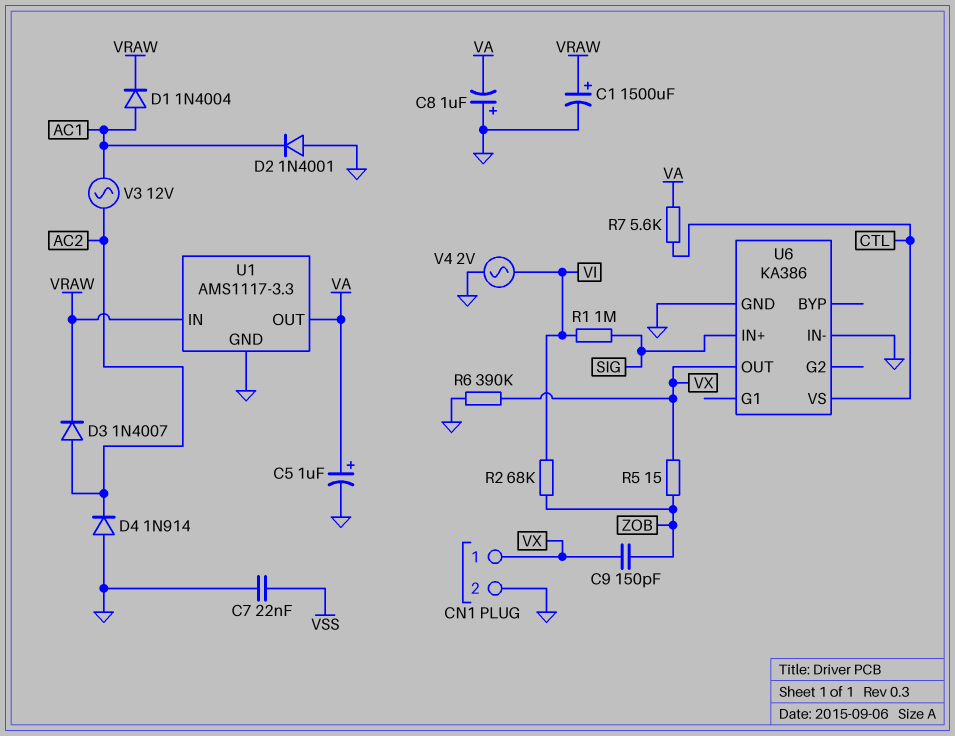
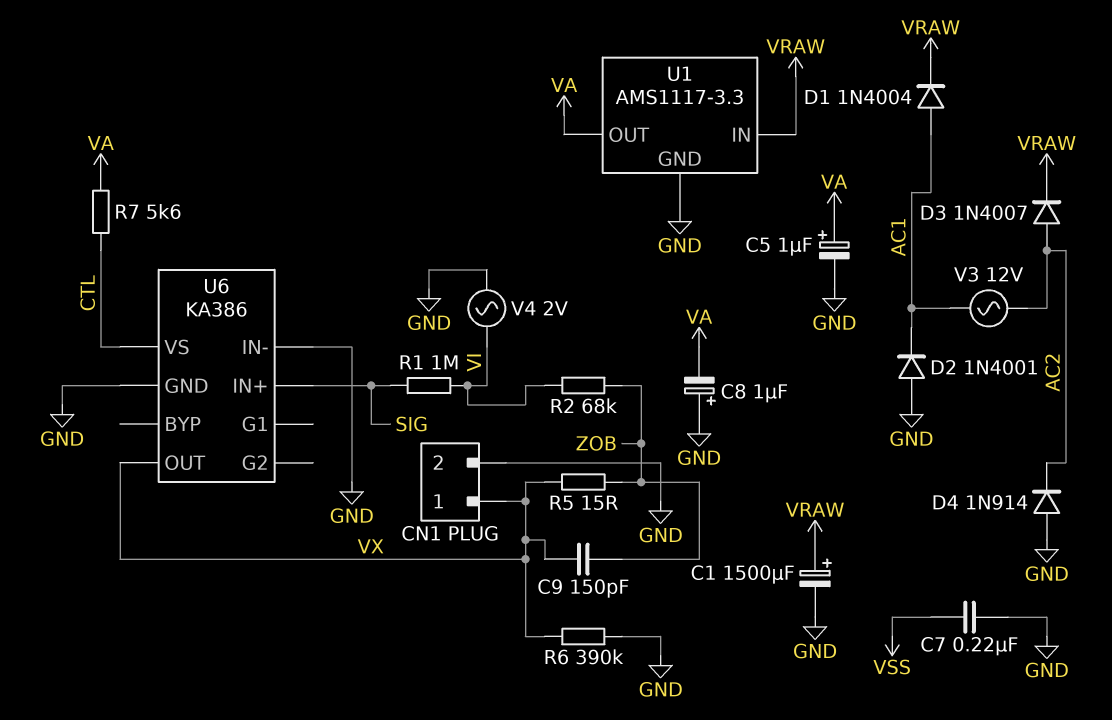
C7: 22nF (GND, VSS) -> 220nF (GND, VSS)

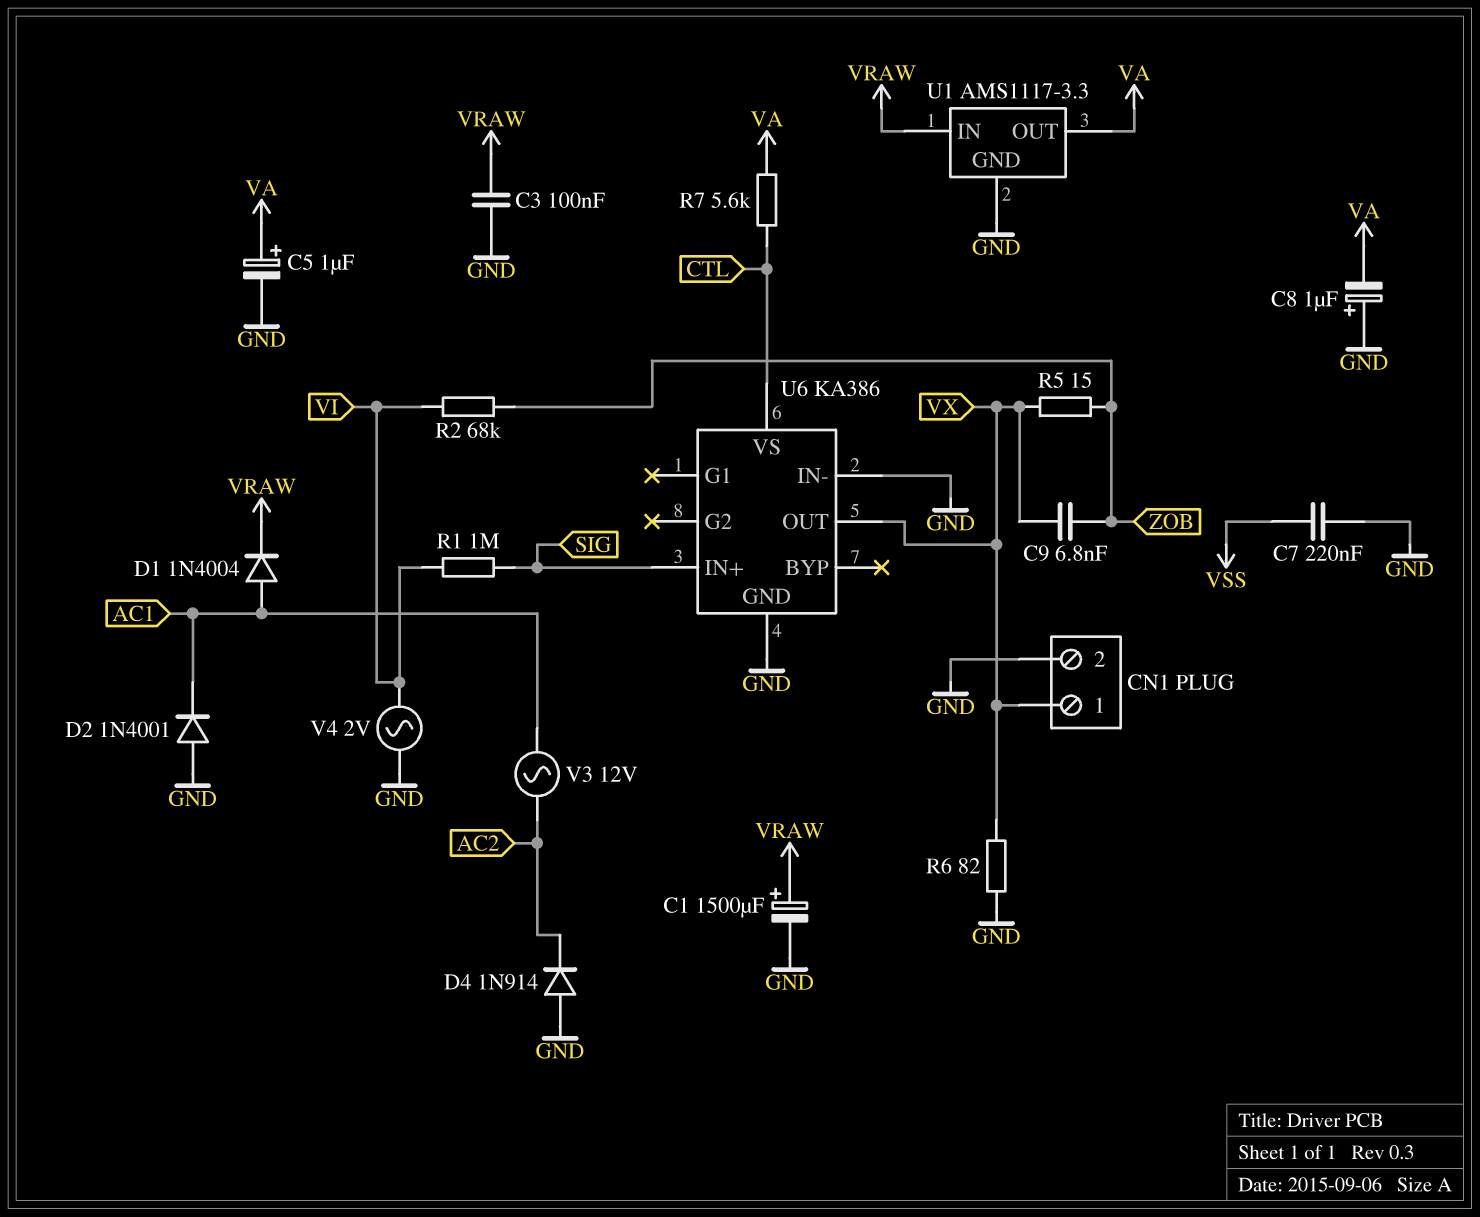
C3: none -> 100nF (GND, VRAW)
C9: 150pF (VX, ZOB) -> 6.8nF (VX, ZOB)
D3: diode 1N4007 (A AC2, K VRAW) -> none
R6: 390k (GND, VX) -> 82 (GND, VX)

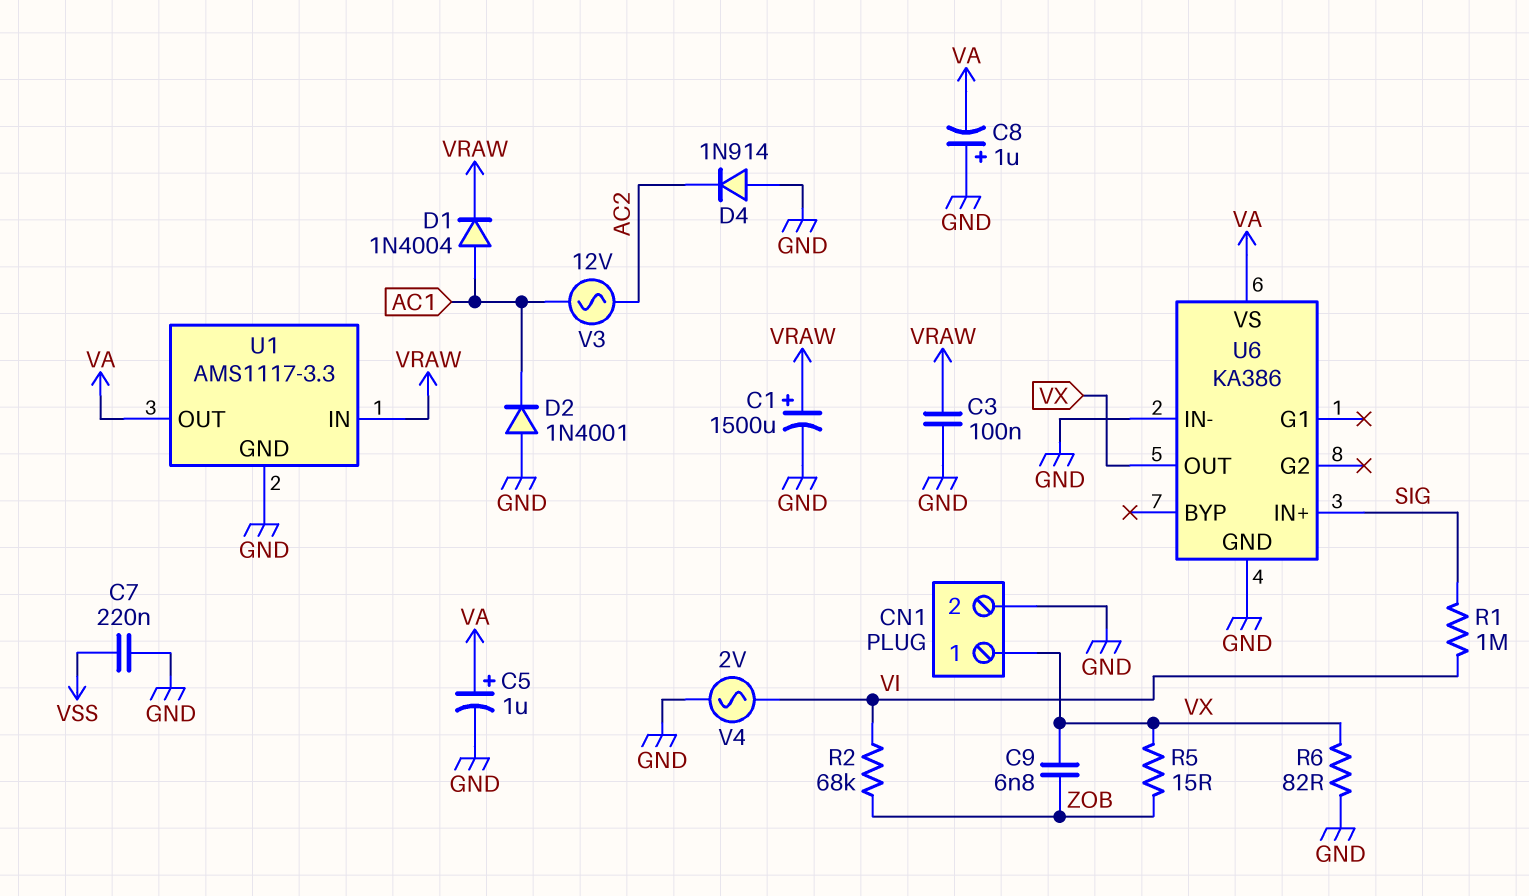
R7: 5.6k (CTL, VA) -> none
U6 pin VS: CTL -> VA

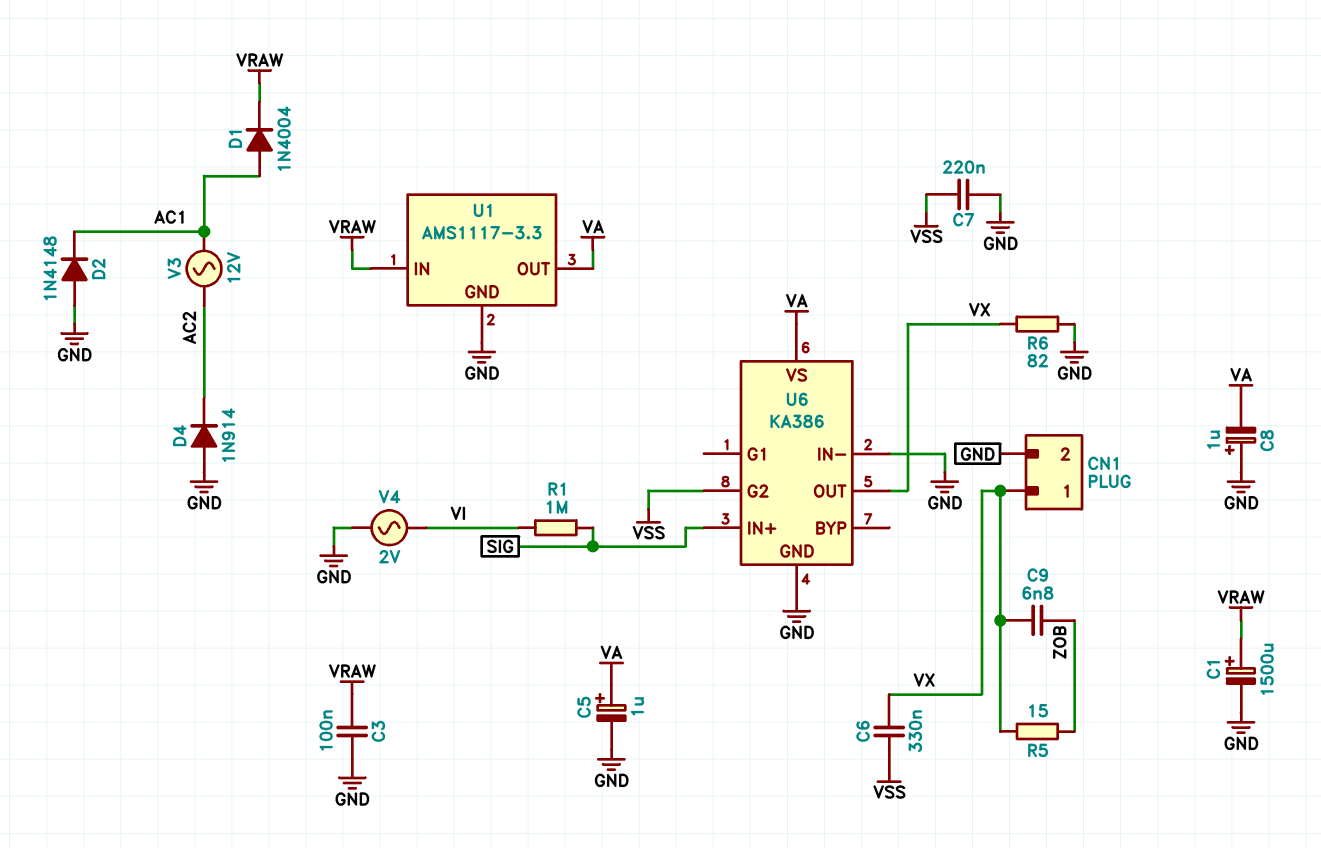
C6: none -> 330nF (VSS, VX)
D2: diode 1N4001 (A GND, K AC1) -> diode 1N4148 (A GND, K AC1)
R2: 68k (VI, ZOB) -> none
U6 pin G2: none -> VSS

